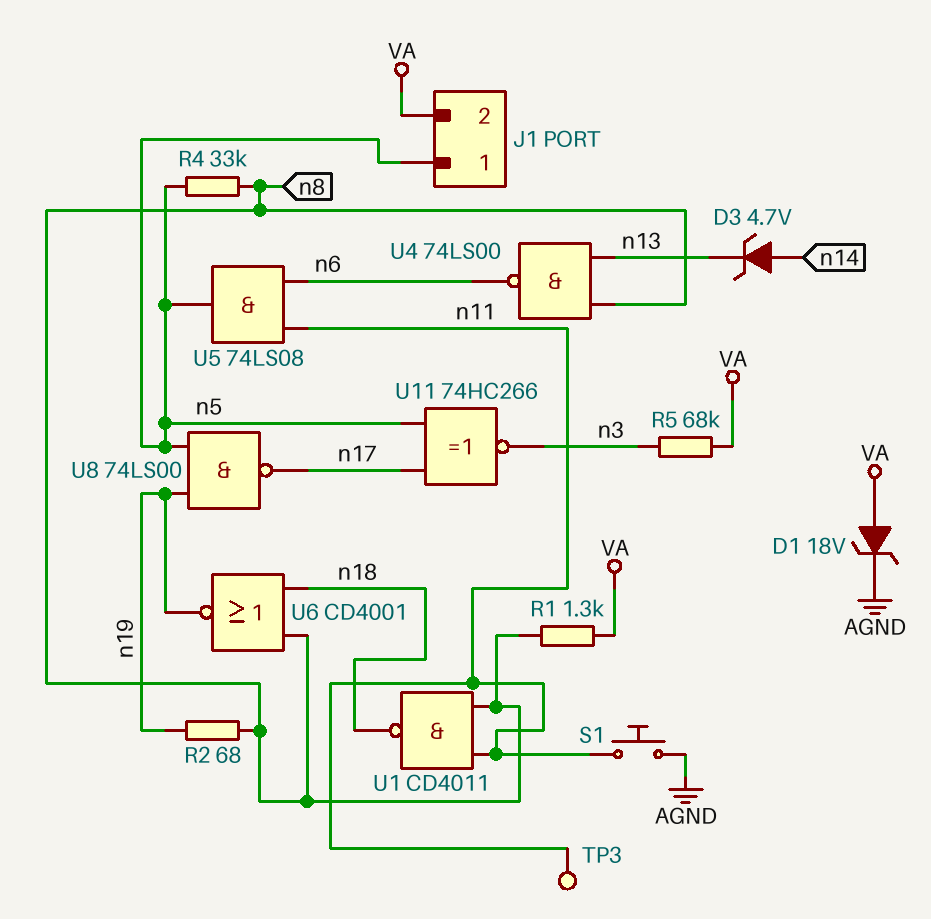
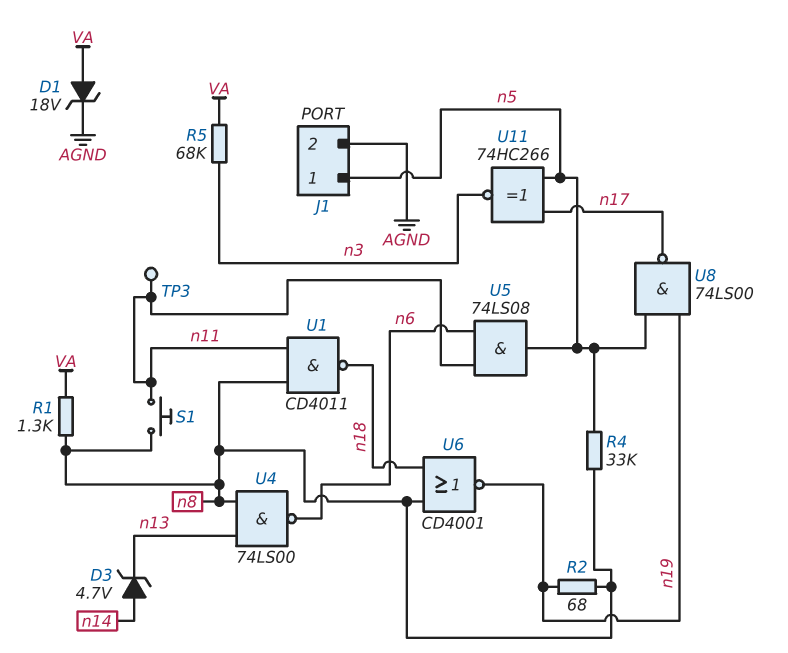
J1 pin 2: VA -> AGND
S1: button (AGND, n11) -> button (n8, n11)

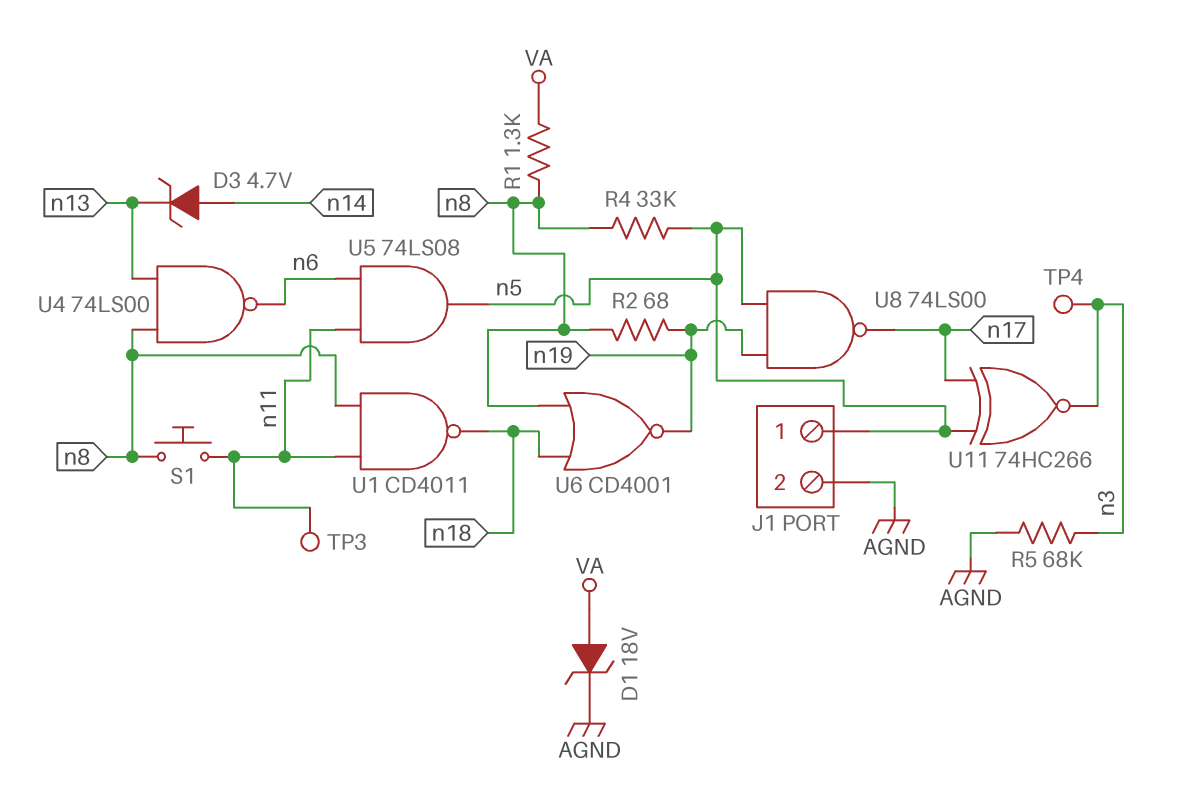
R5: 68k (VA, n3) -> 68k (AGND, n3)
TP4: none -> test point (n3)

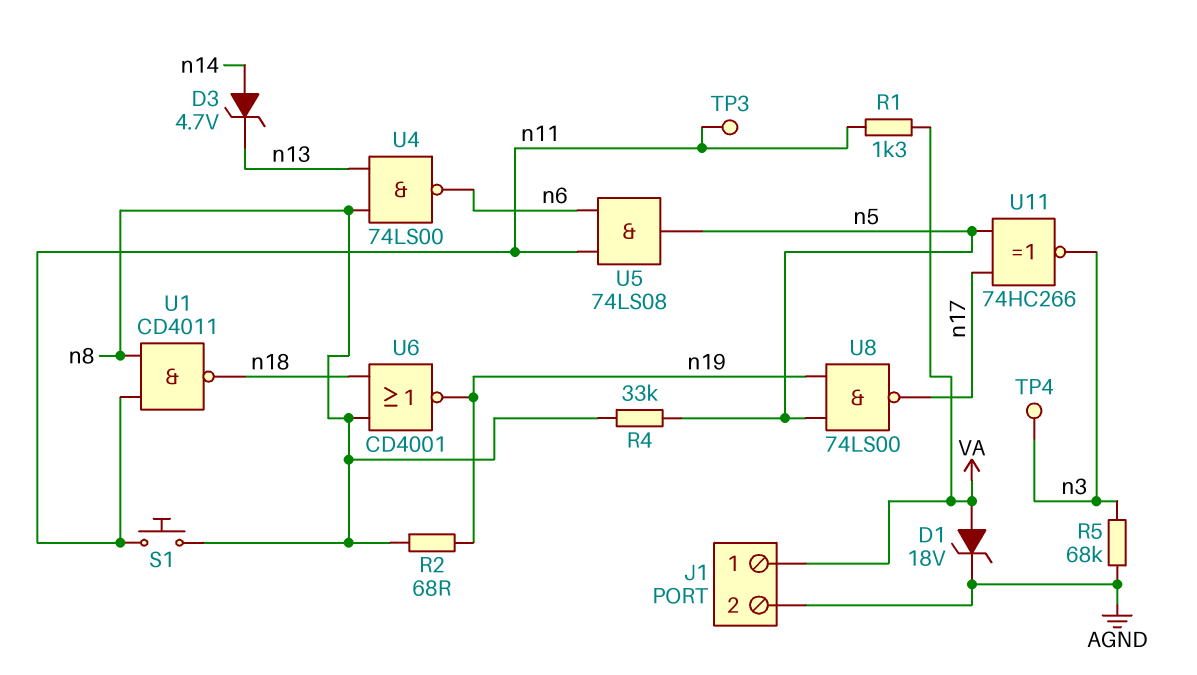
J1 pin 1: n5 -> VA
R1: 1.3k (VA, n8) -> 1.3k (VA, n11)

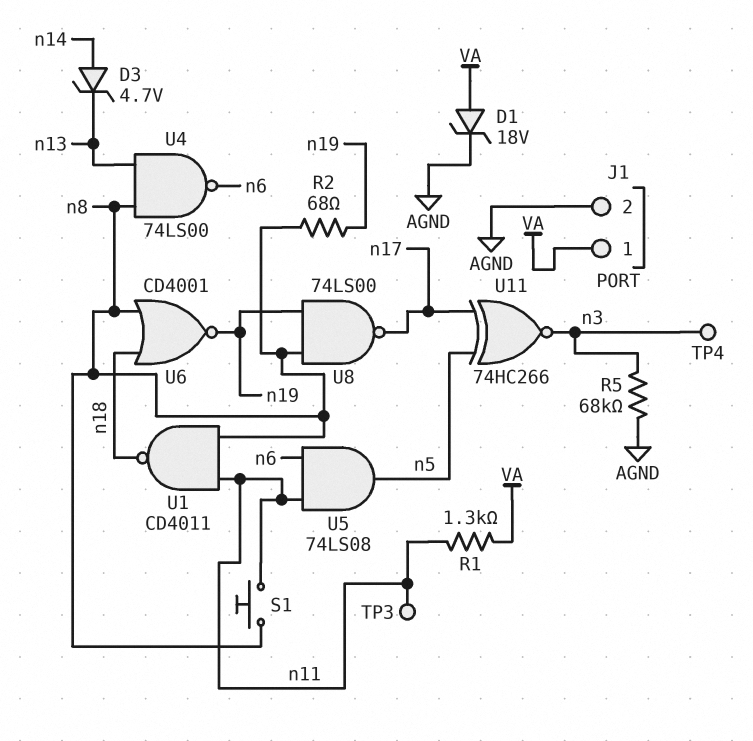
R4: 33k (n5, n8) -> none
U8: NAND 74LS00 (in n5, in n19, out n17) -> NAND 74LS00 (in n8, in n19, out n17)

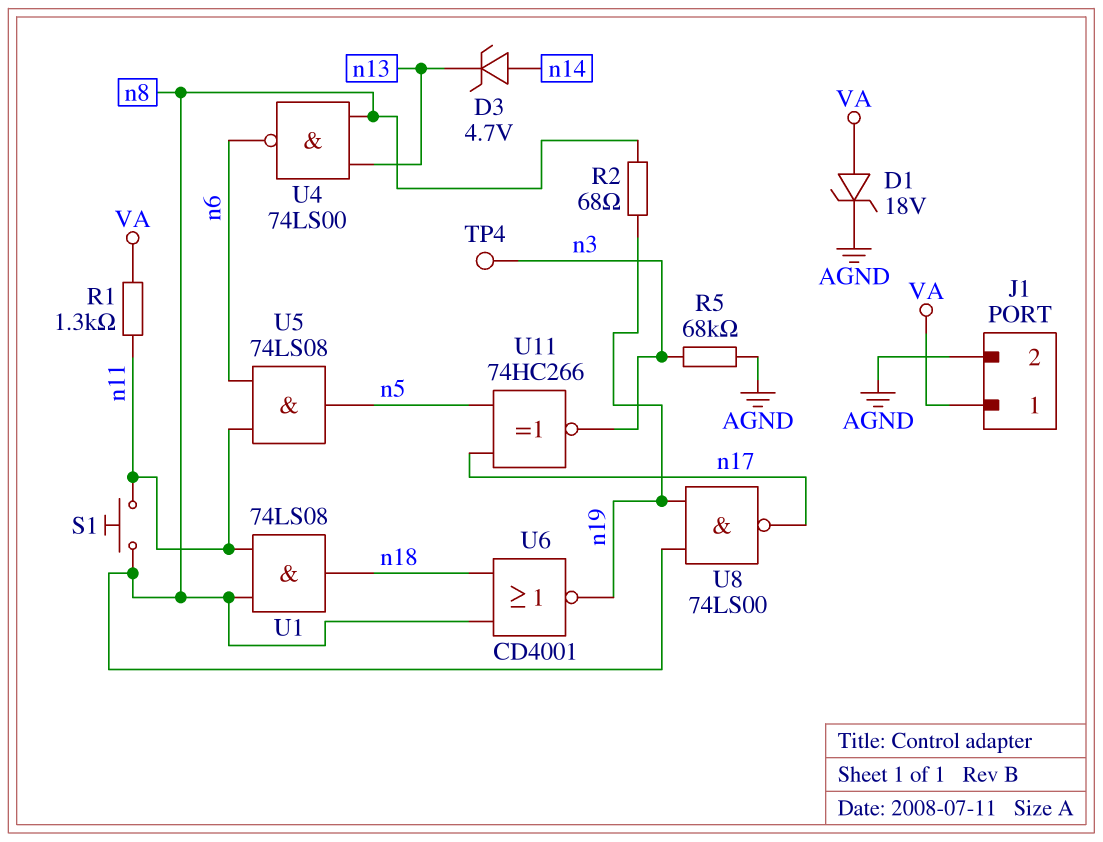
TP3: test point (n11) -> none
U1: NAND CD4011 (in n8, in n11, out n18) -> AND 74LS08 (in n8, in n11, out n18)

